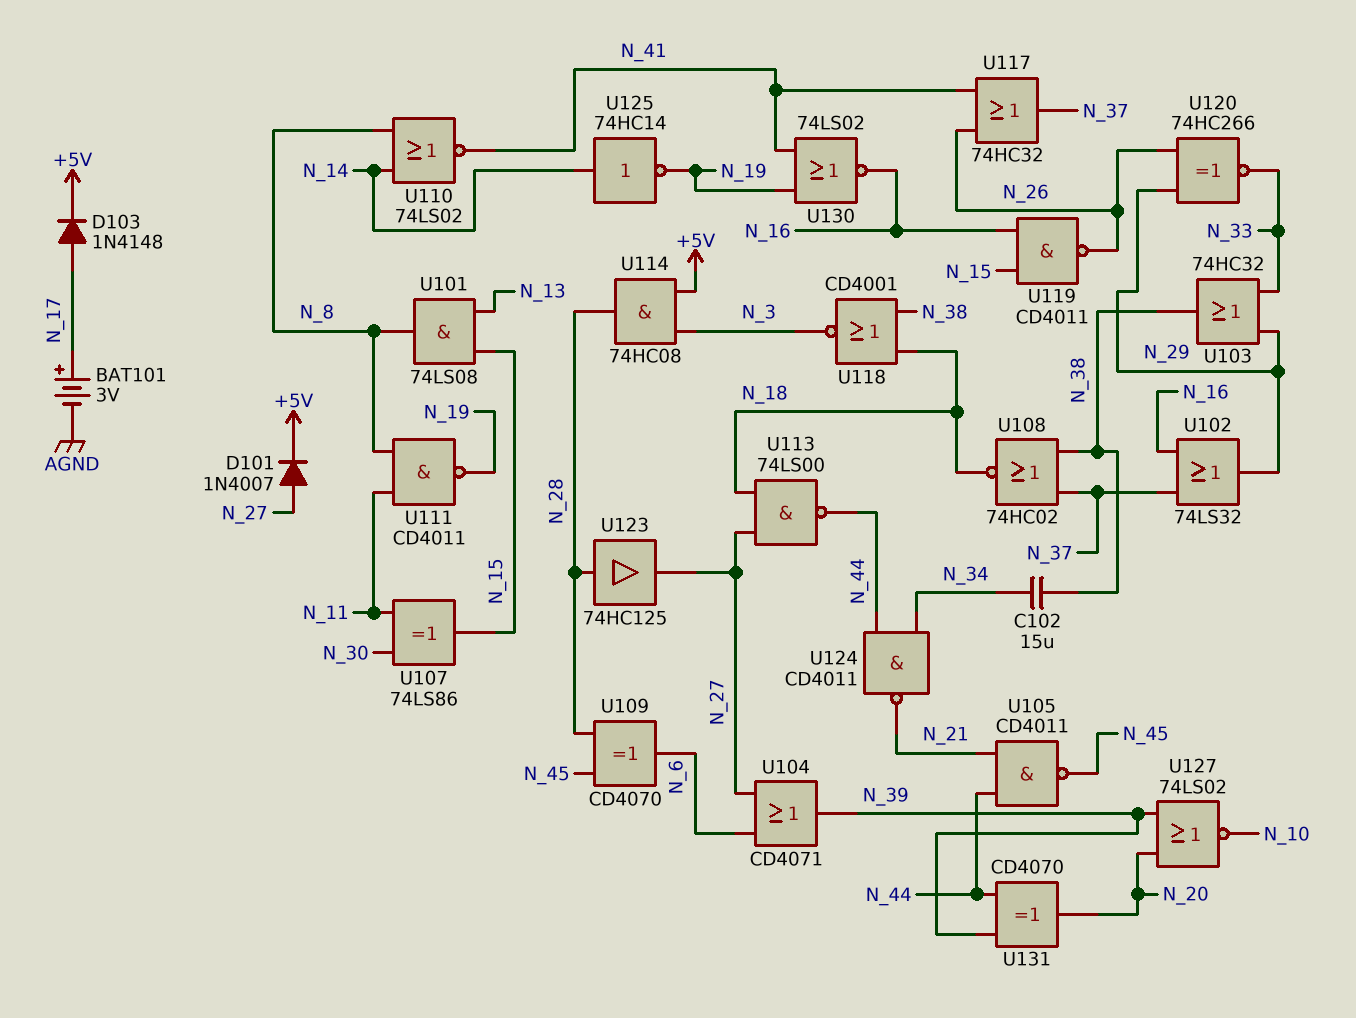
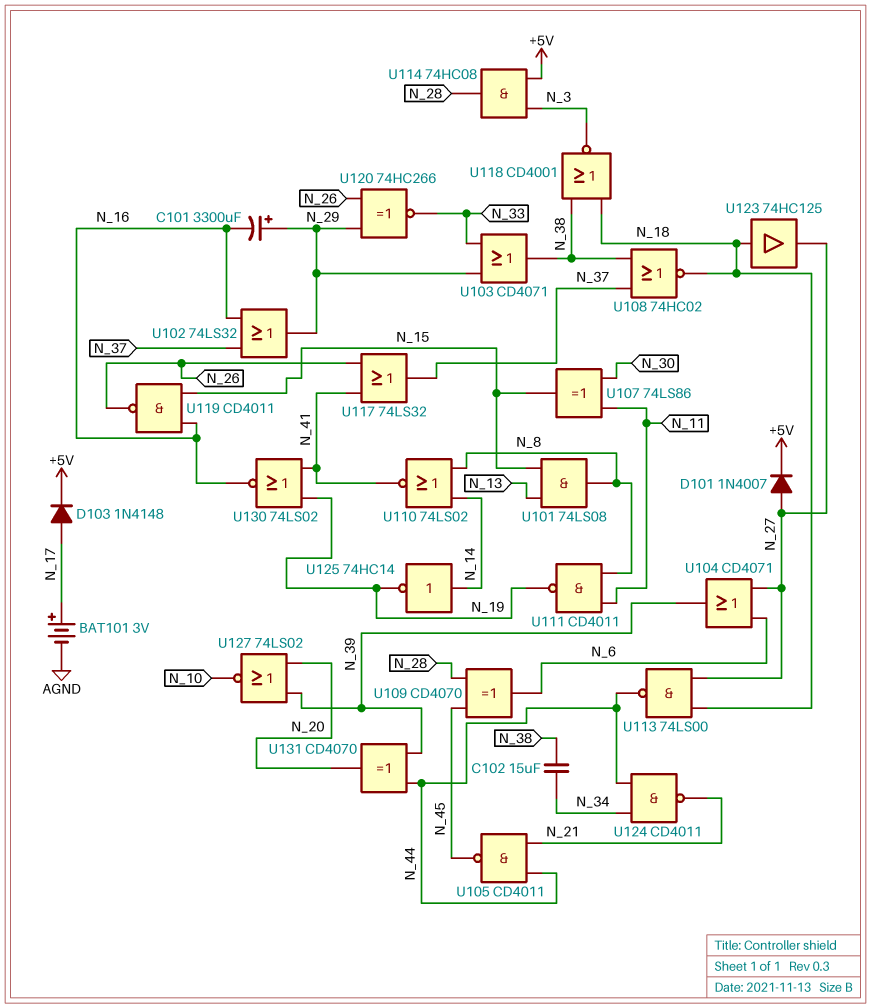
C101: none -> 3300uF (plus N_29, minus N_16)
U103: OR 74HC32 (in N_29, in N_33, out N_38) -> OR CD4071 (in N_29, in N_33, out N_38)
U117: OR 74HC32 (in N_26, in N_41, out N_37) -> OR 74LS32 (in N_26, in N_41, out N_37)
U123: buffer 74HC125 (in N_28, out N_27) -> buffer 74HC125 (in N_18, out N_27)

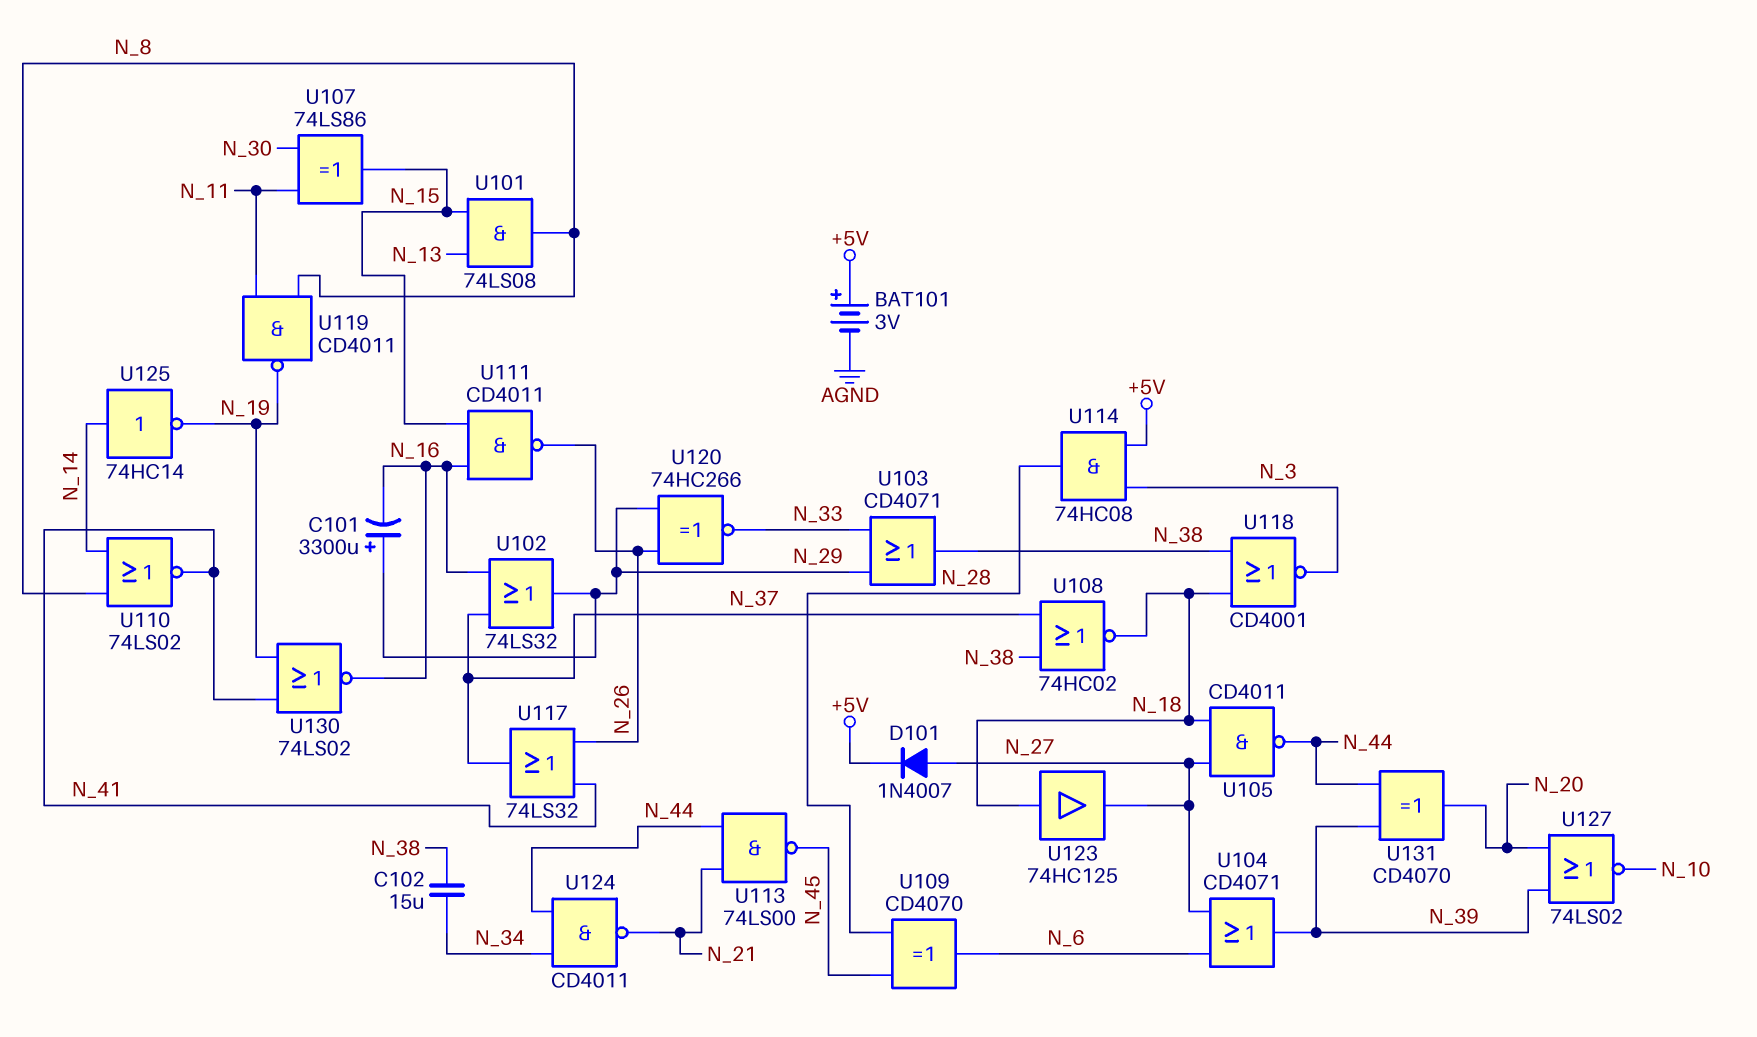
BAT101: 3V (plus N_17, minus AGND) -> 3V (plus +5V, minus AGND)
D103: diode 1N4148 (A N_17, K +5V) -> none
U105: NAND CD4011 (in N_21, in N_44, out N_45) -> NAND CD4011 (in N_18, in N_27, out N_44)
U111: NAND CD4011 (in N_8, in N_11, out N_19) -> NAND CD4011 (in N_15, in N_16, out N_26)
U113: NAND 74LS00 (in N_18, in N_27, out N_44) -> NAND 74LS00 (in N_21, in N_44, out N_45)
U119: NAND CD4011 (in N_15, in N_16, out N_26) -> NAND CD4011 (in N_8, in N_11, out N_19)

